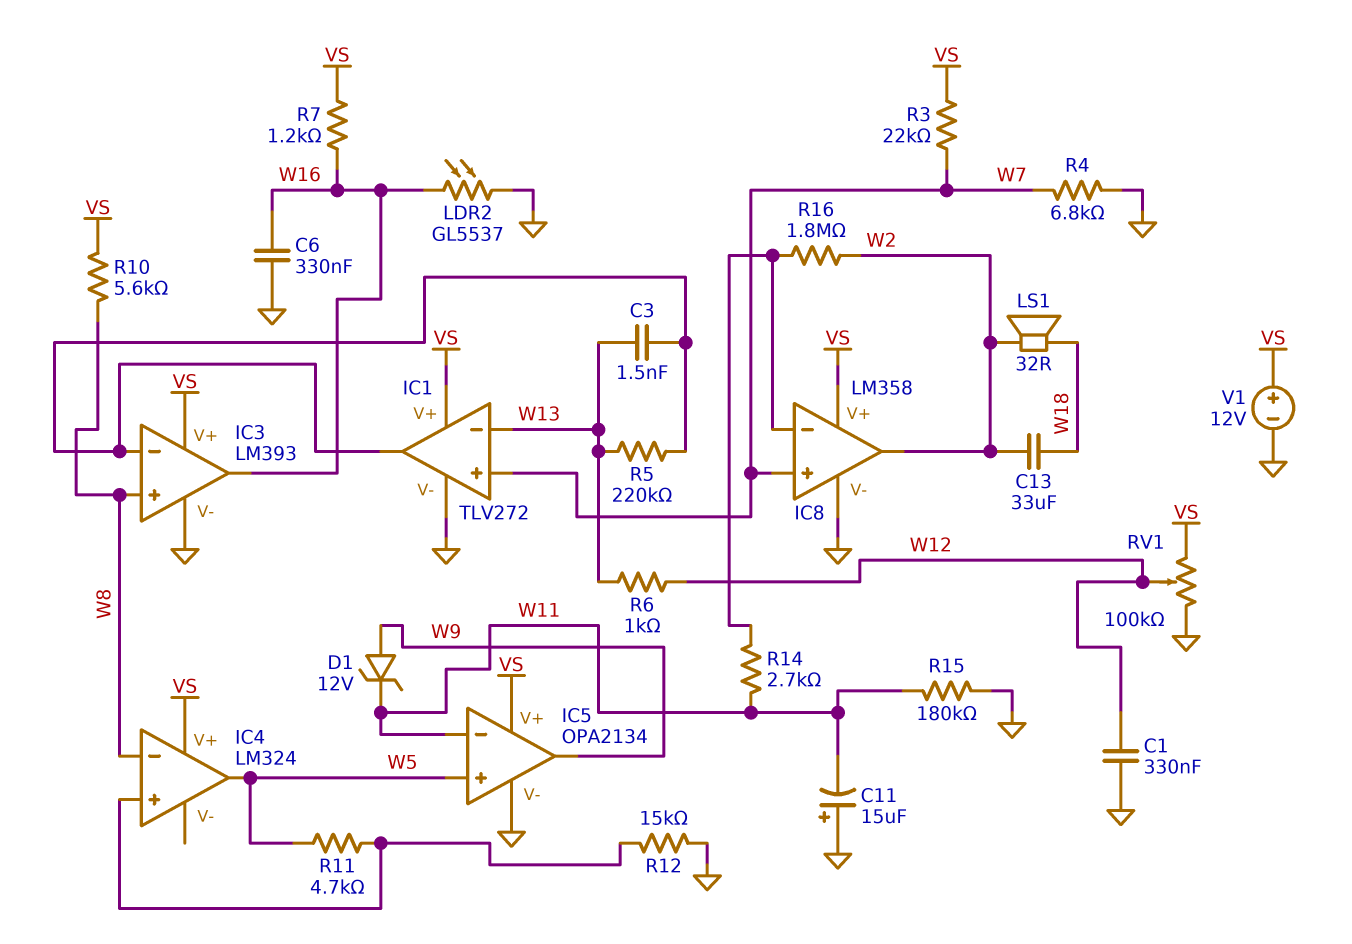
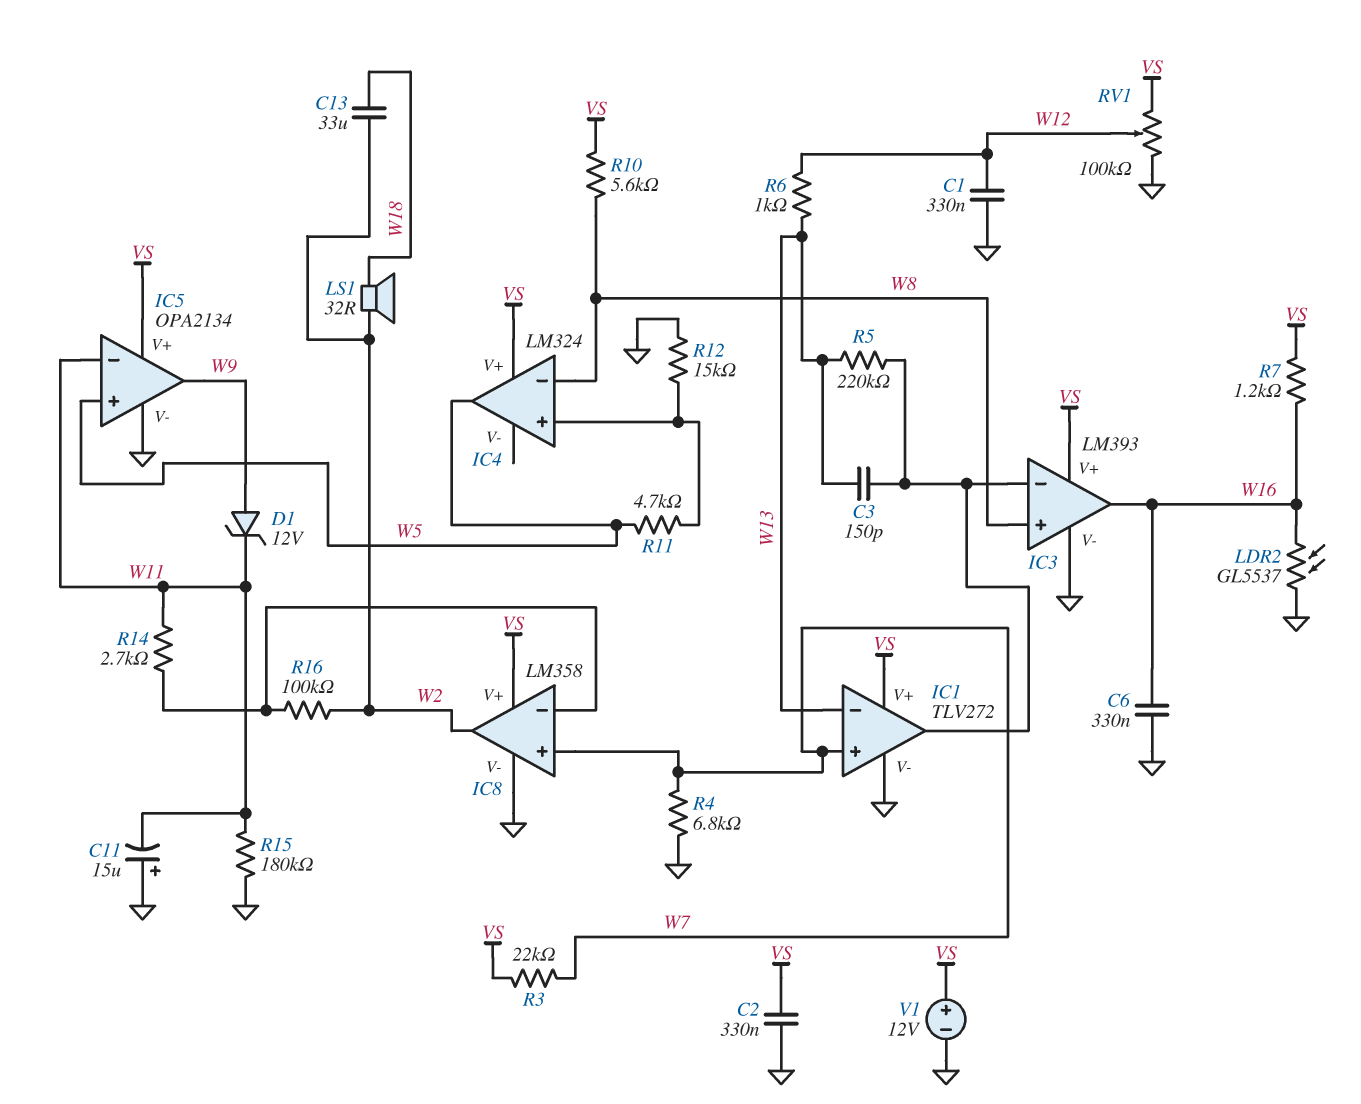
C2: none -> 330nF (GND, VS)
C3: 1.5nF (IC1/out, W13) -> 150pF (IC1/out, W13)
R16: 1.8M (IC8/in-, W2) -> 100k (IC8/in-, W2)

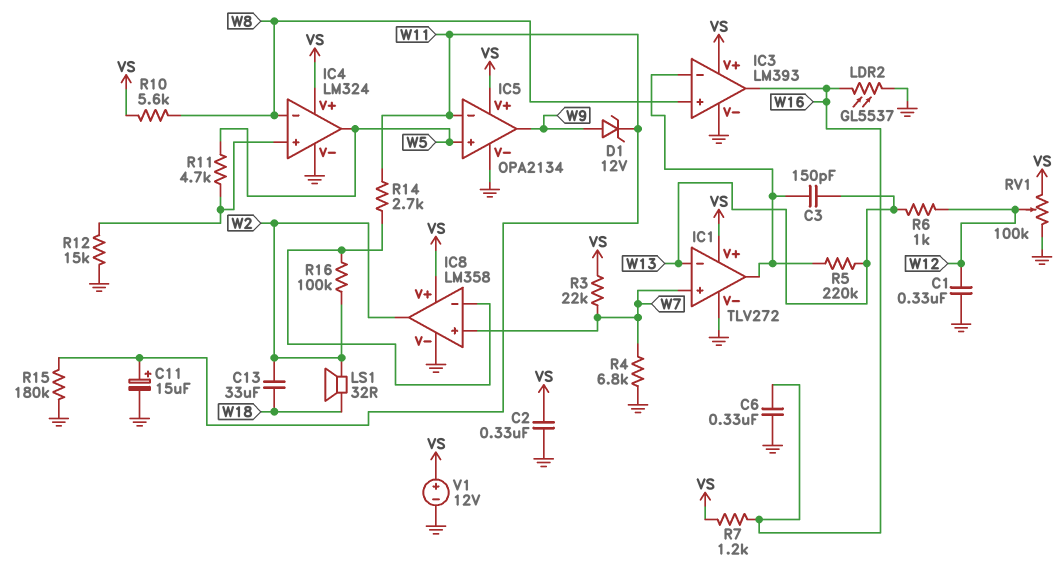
C11: 15uF (plus GND, minus W11) -> 15uF (plus W11, minus GND)
IC4 pin V-: none -> GND

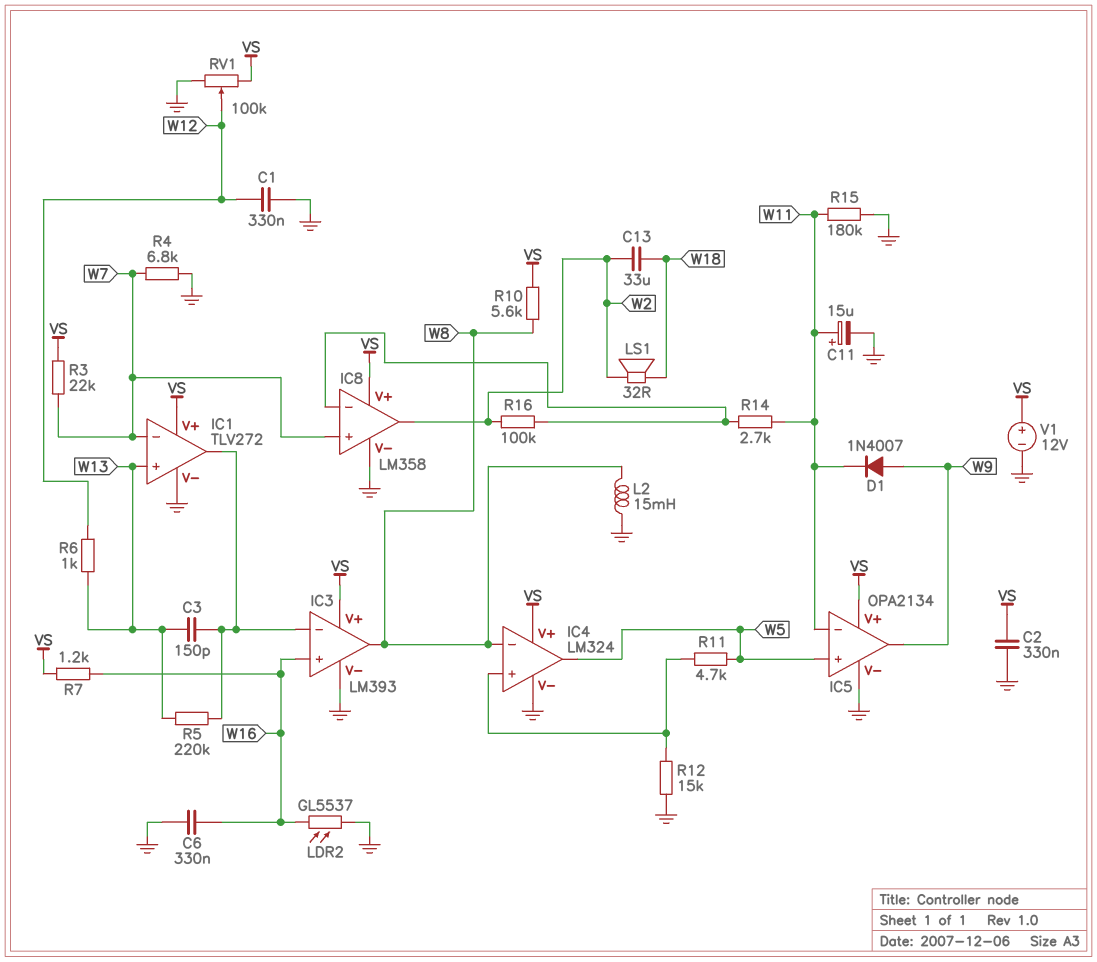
D1: zener 12V (A W9, K W11) -> diode 1N4007 (A W9, K W11)
IC1 pin in+: W7 -> W13
IC1 pin in-: W13 -> W7
IC3 pin in+: W8 -> W16
IC3 pin out: W16 -> W8
L2: none -> 15mH (GND, W8)

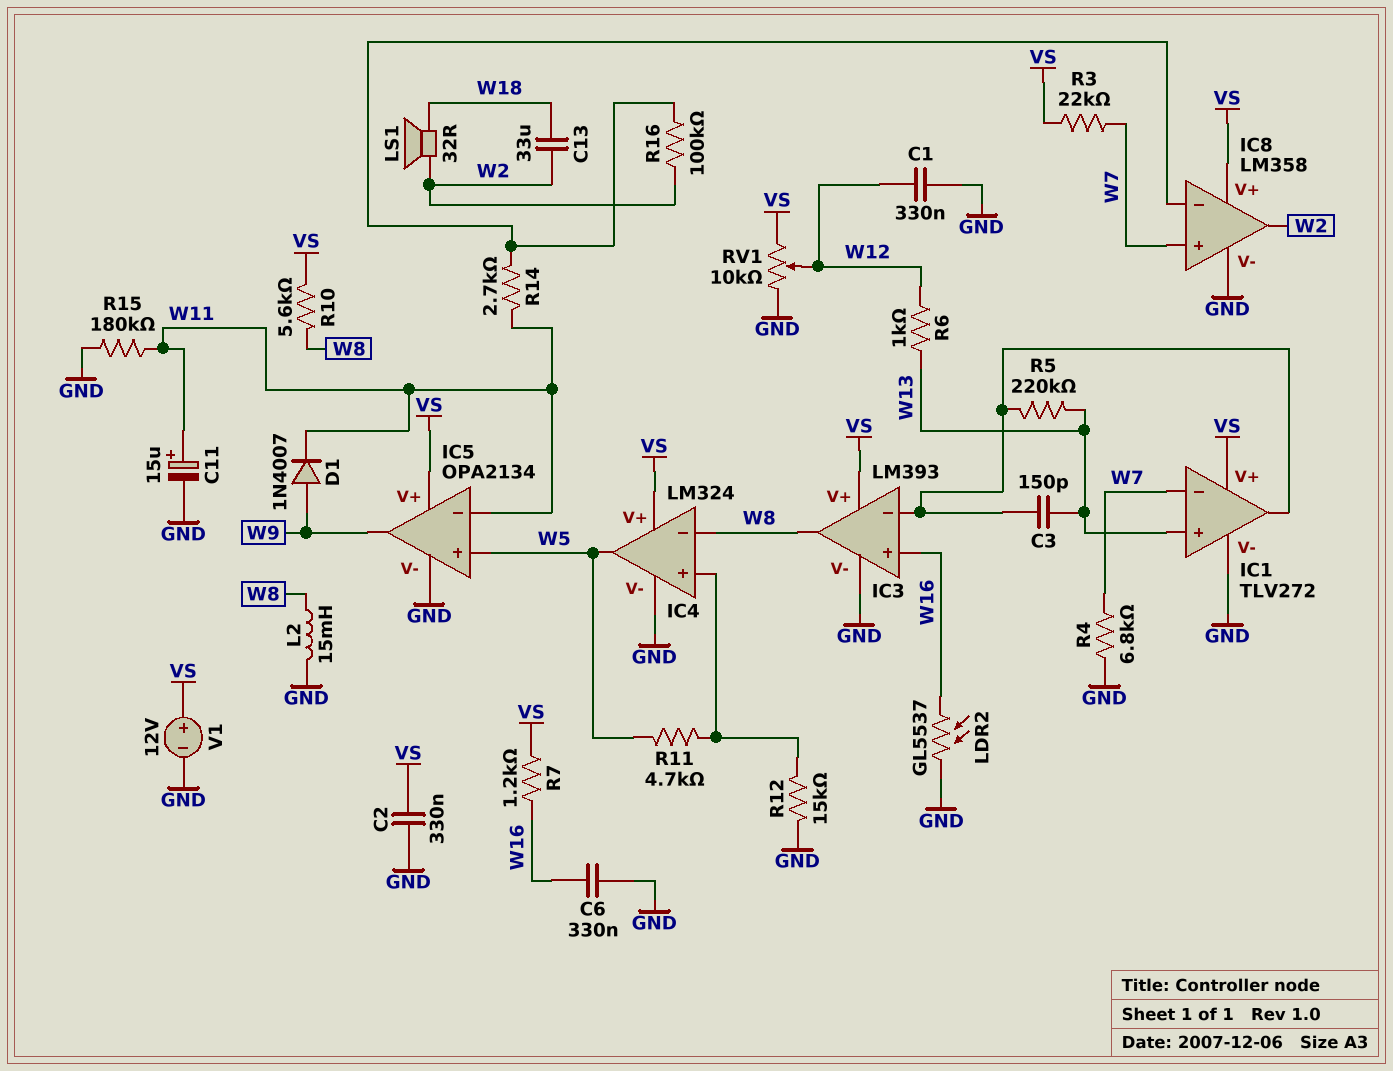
RV1: 100k (GND, VS, wiper W12) -> 10k (GND, VS, wiper W12)

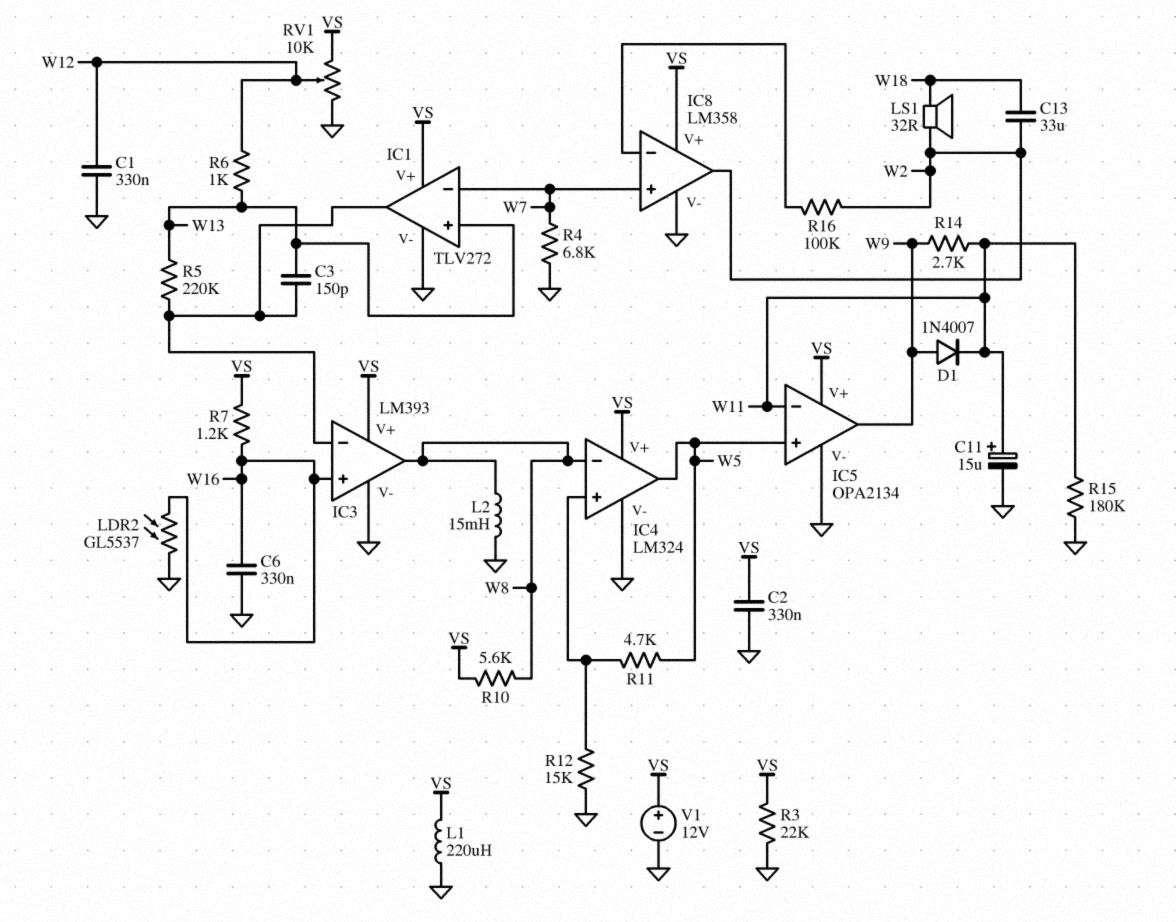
L1: none -> 220uH (GND, VS)
R3: 22k (VS, W7) -> 22k (GND, VS)
R14: 2.7k (IC8/in-, W11) -> 2.7k (W9, W11)

